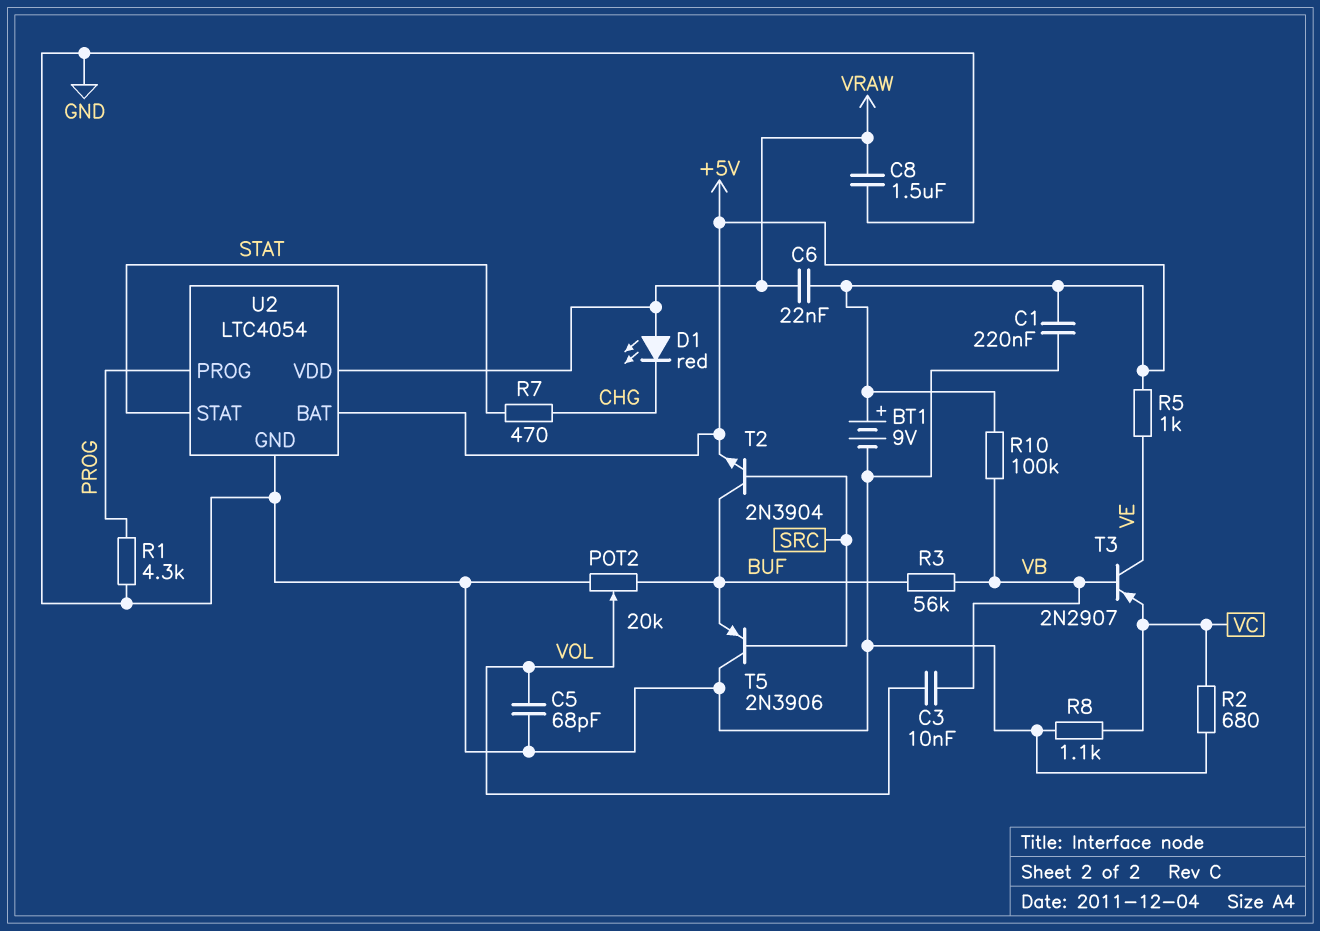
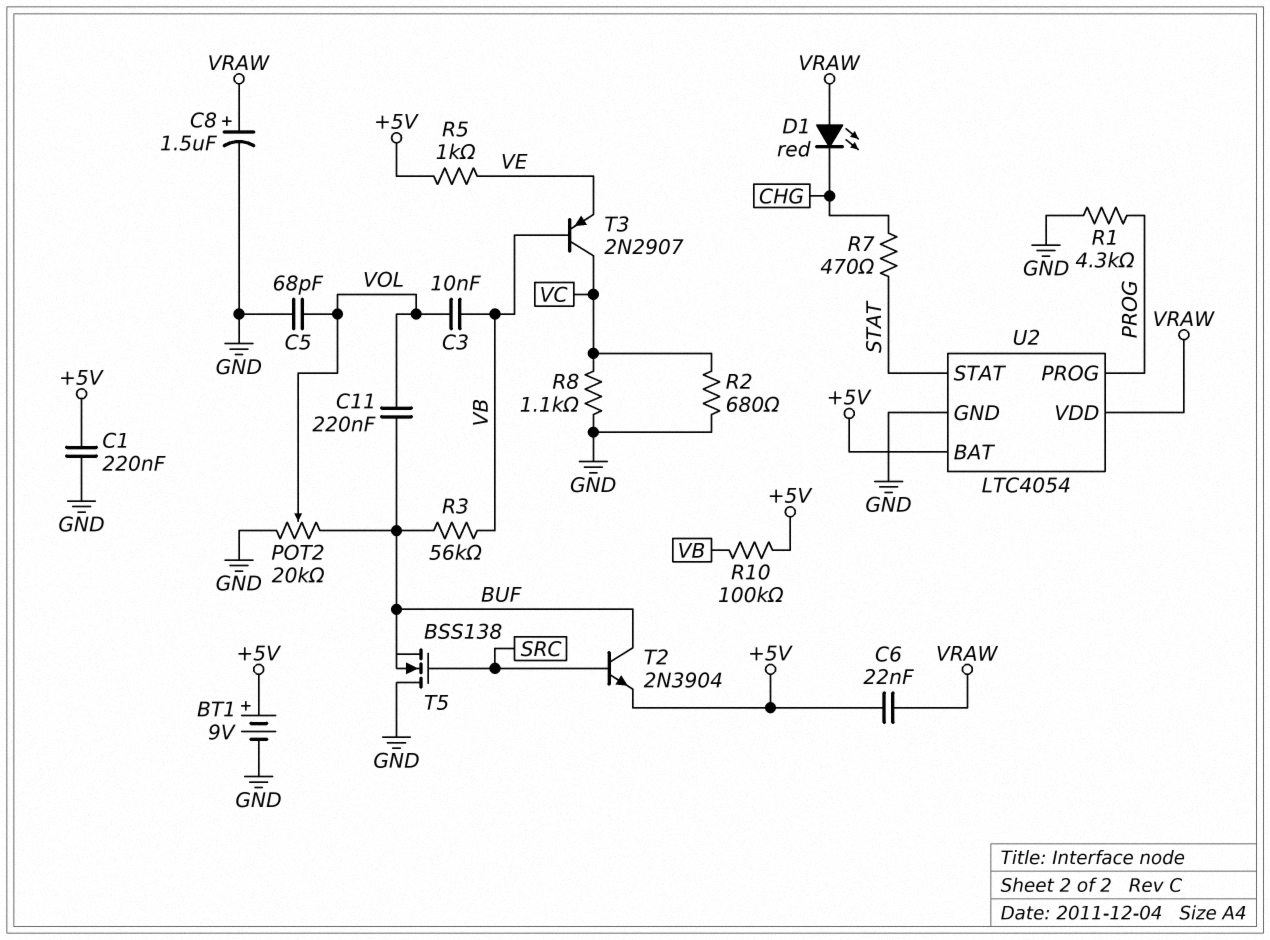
C8: 1.5uF (GND, VRAW) -> 1.5uF (plus VRAW, minus GND)
C11: none -> 220nF (BUF, VOL)
T3: PNP 2N2907 (B VB, C VE, E VC) -> PNP 2N2907 (B VB, C VC, E VE)
T5: PNP 2N3906 (B SRC, C GND, E BUF) -> NMOS BSS138 (G SRC, D GND, S BUF)

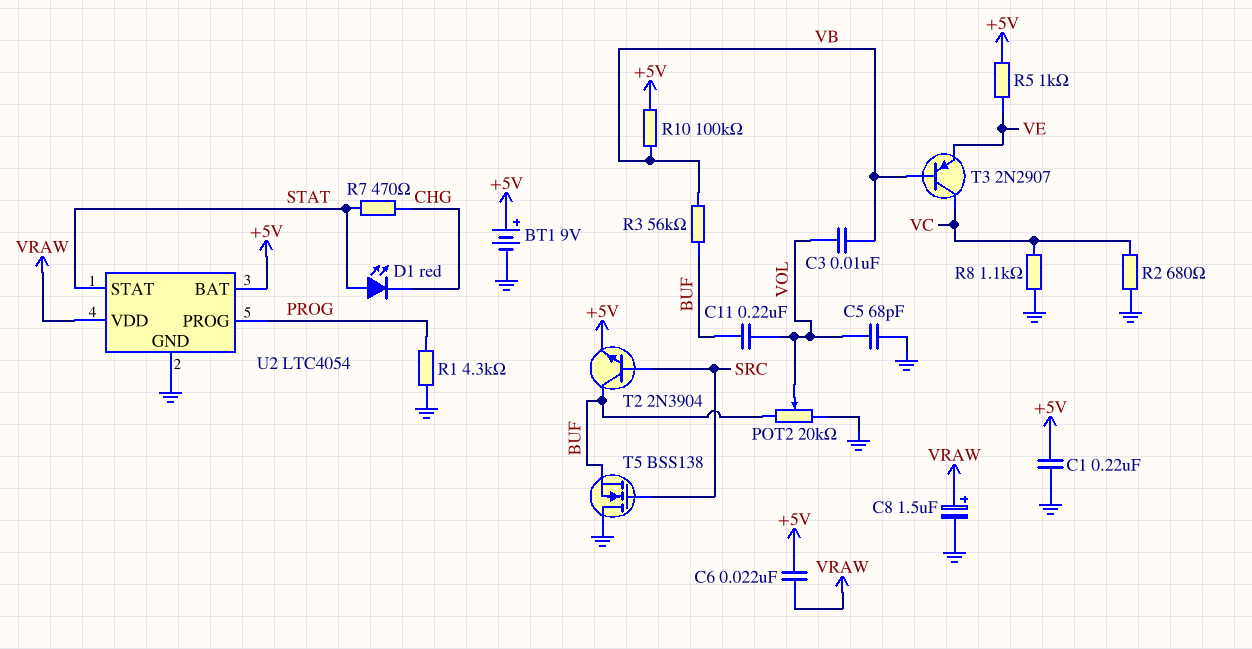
D1: LED red (A VRAW, K CHG) -> LED red (A STAT, K CHG)

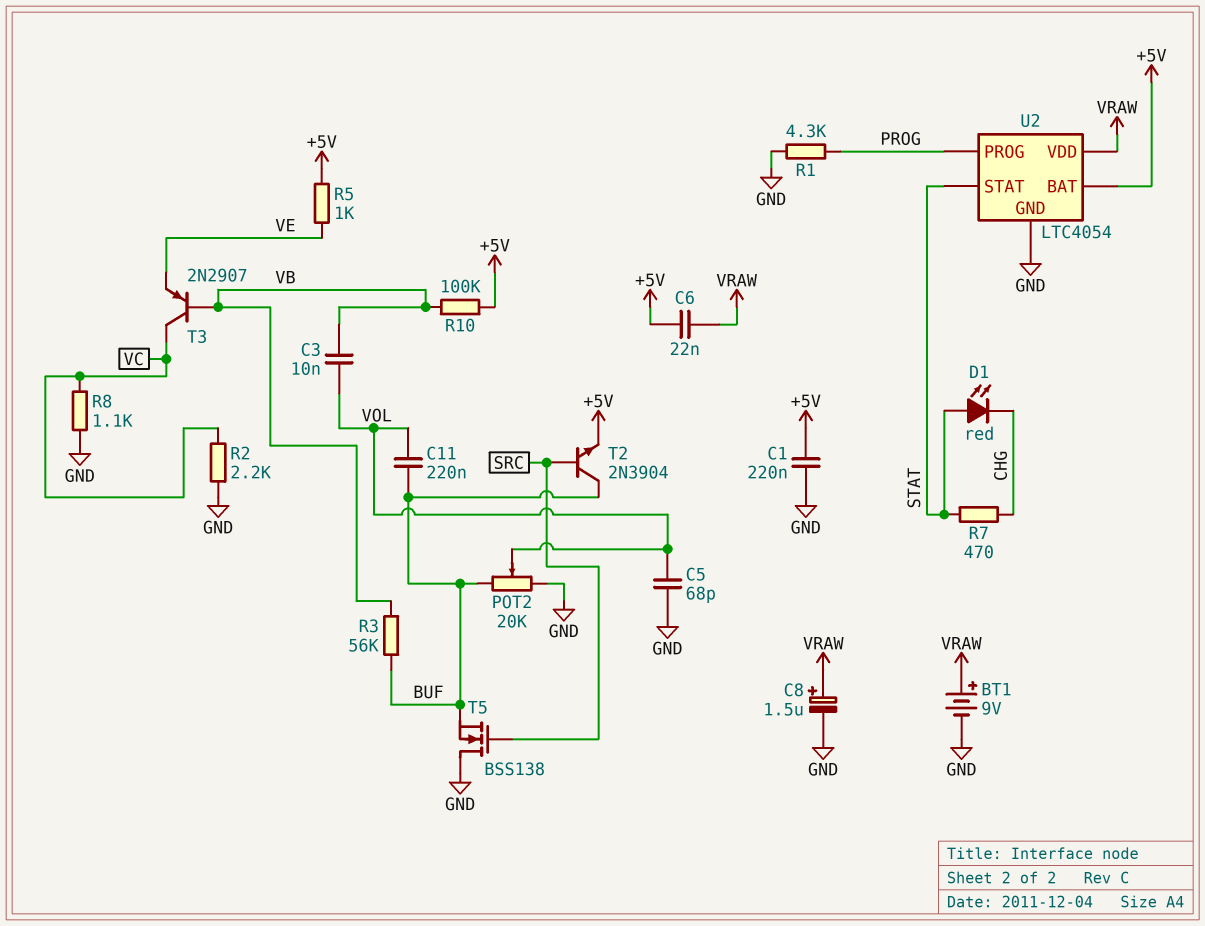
BT1: 9V (plus +5V, minus GND) -> 9V (plus VRAW, minus GND)
R2: 680 (GND, VC) -> 2.2k (GND, VC)

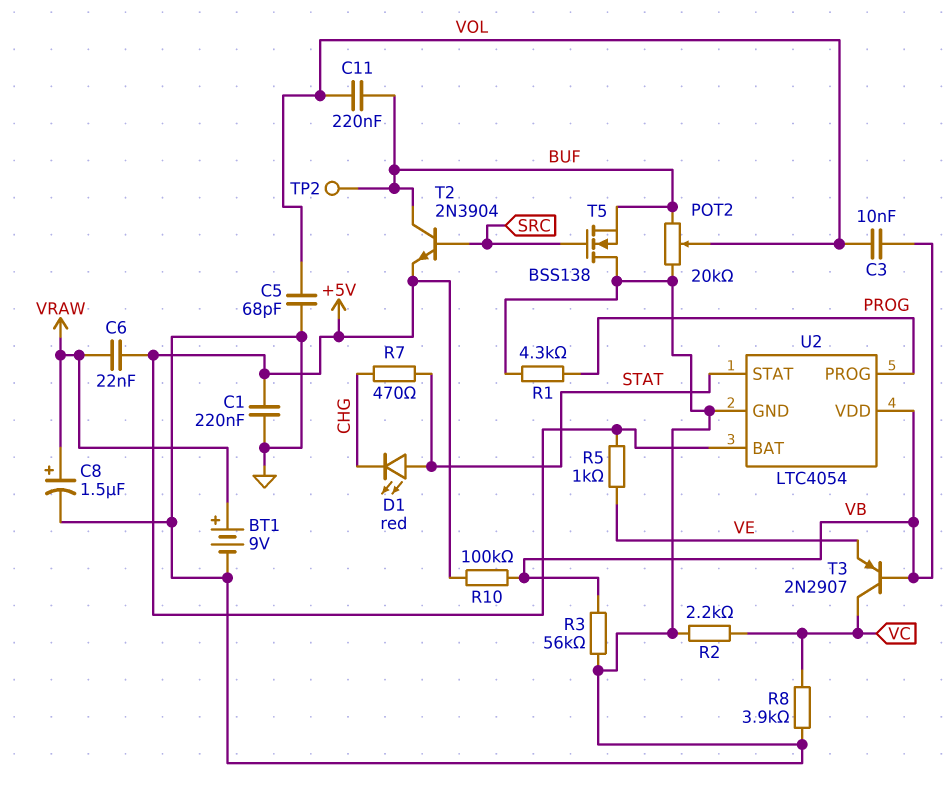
R3: 56k (BUF, VB) -> 56k (GND, VB)
R8: 1.1k (GND, VC) -> 3.9k (GND, VC)
TP2: none -> test point (BUF)
U2 pin VDD: VRAW -> VB

